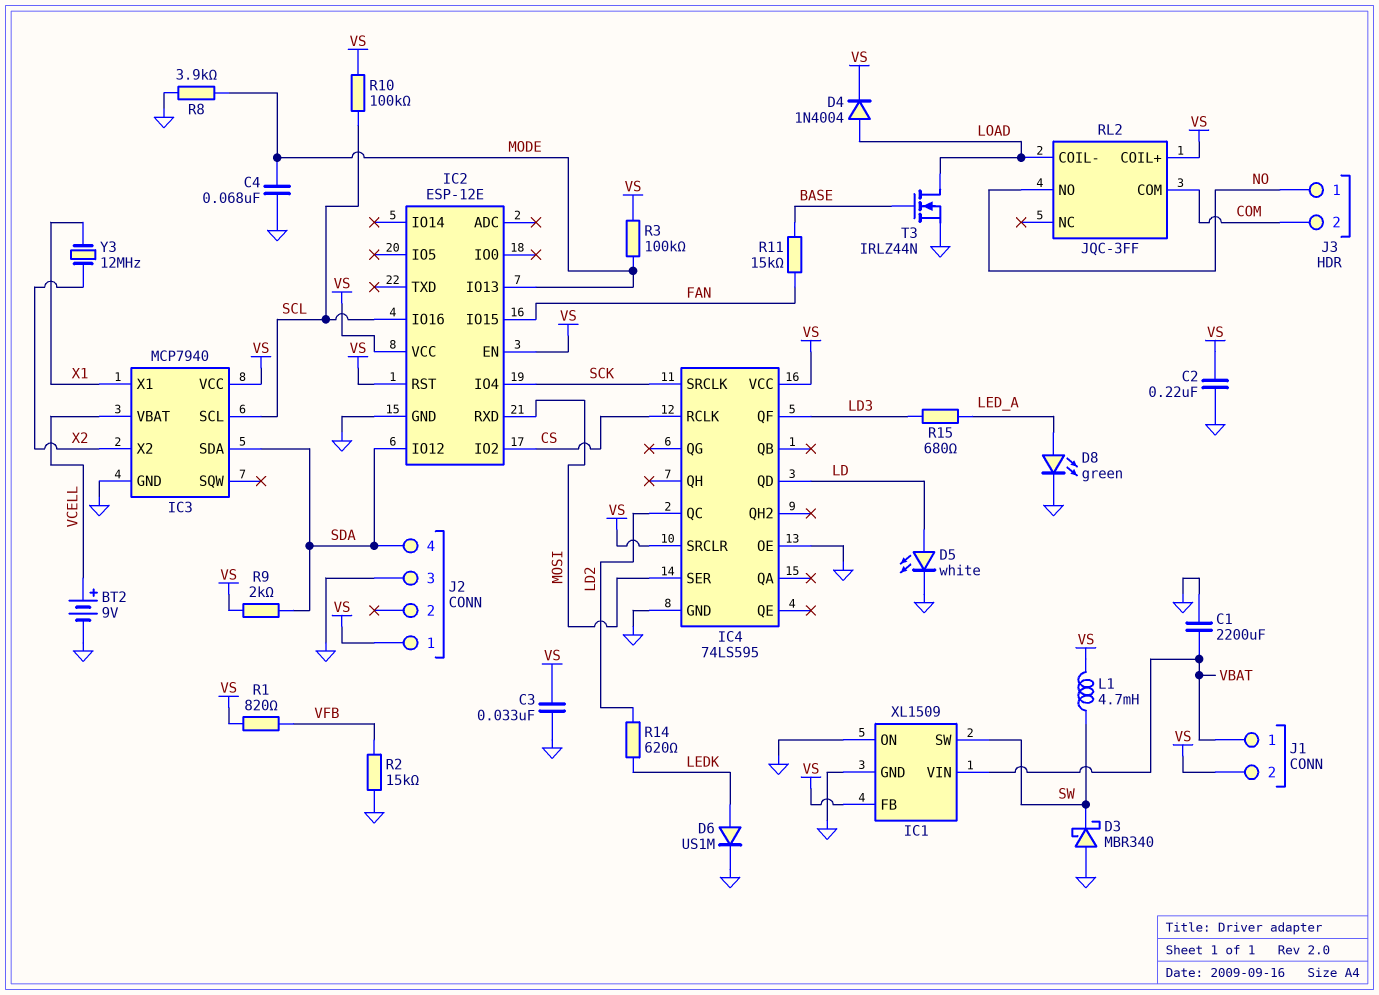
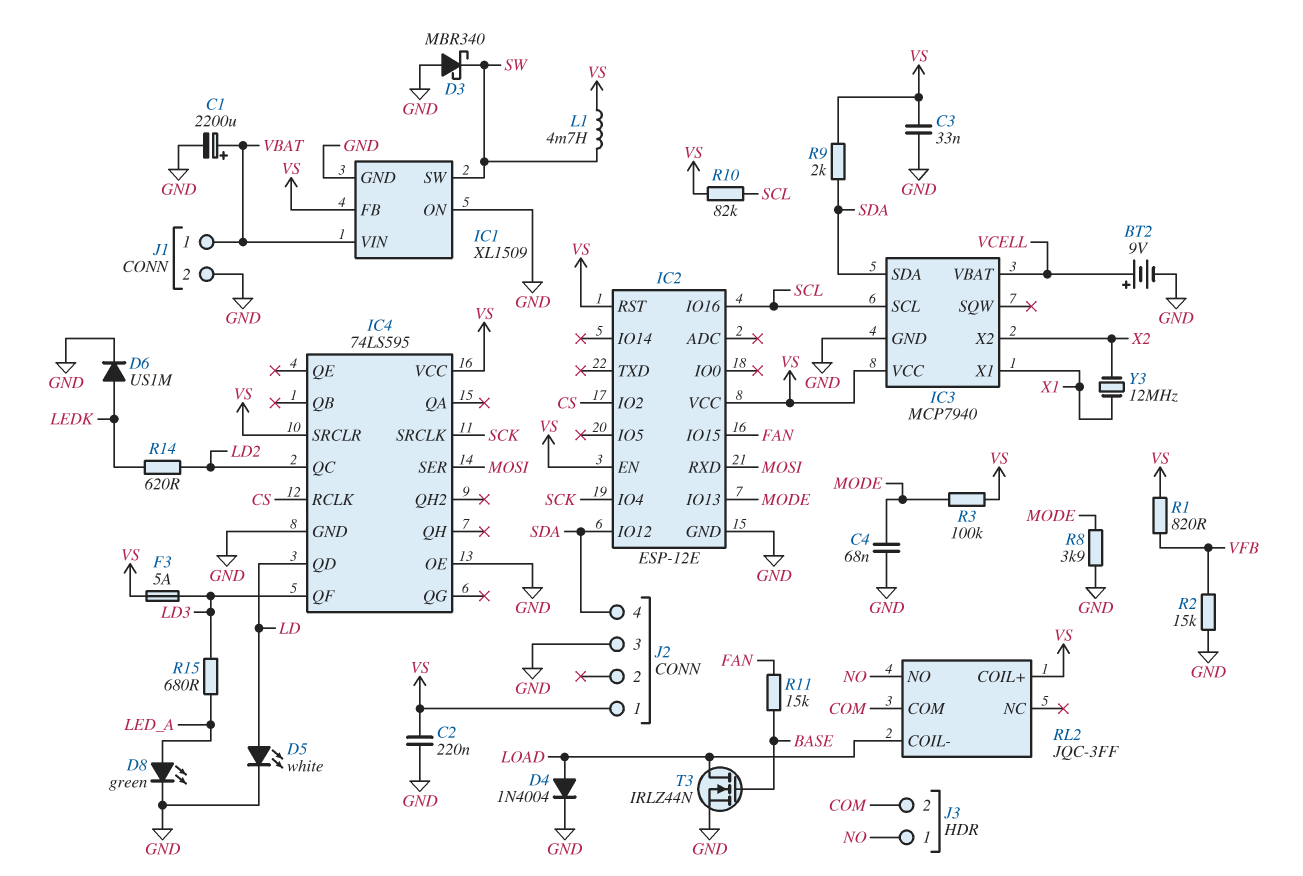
C1: 2200uF (GND, VBAT) -> 2200uF (plus VBAT, minus GND)
D4: diode 1N4004 (A LOAD, K VS) -> diode 1N4004 (A LOAD, K GND)
F3: none -> 5A (LD3, VS)
J1 pin 2: VS -> GND
R10: 100k (SCL, VS) -> 82k (SCL, VS)

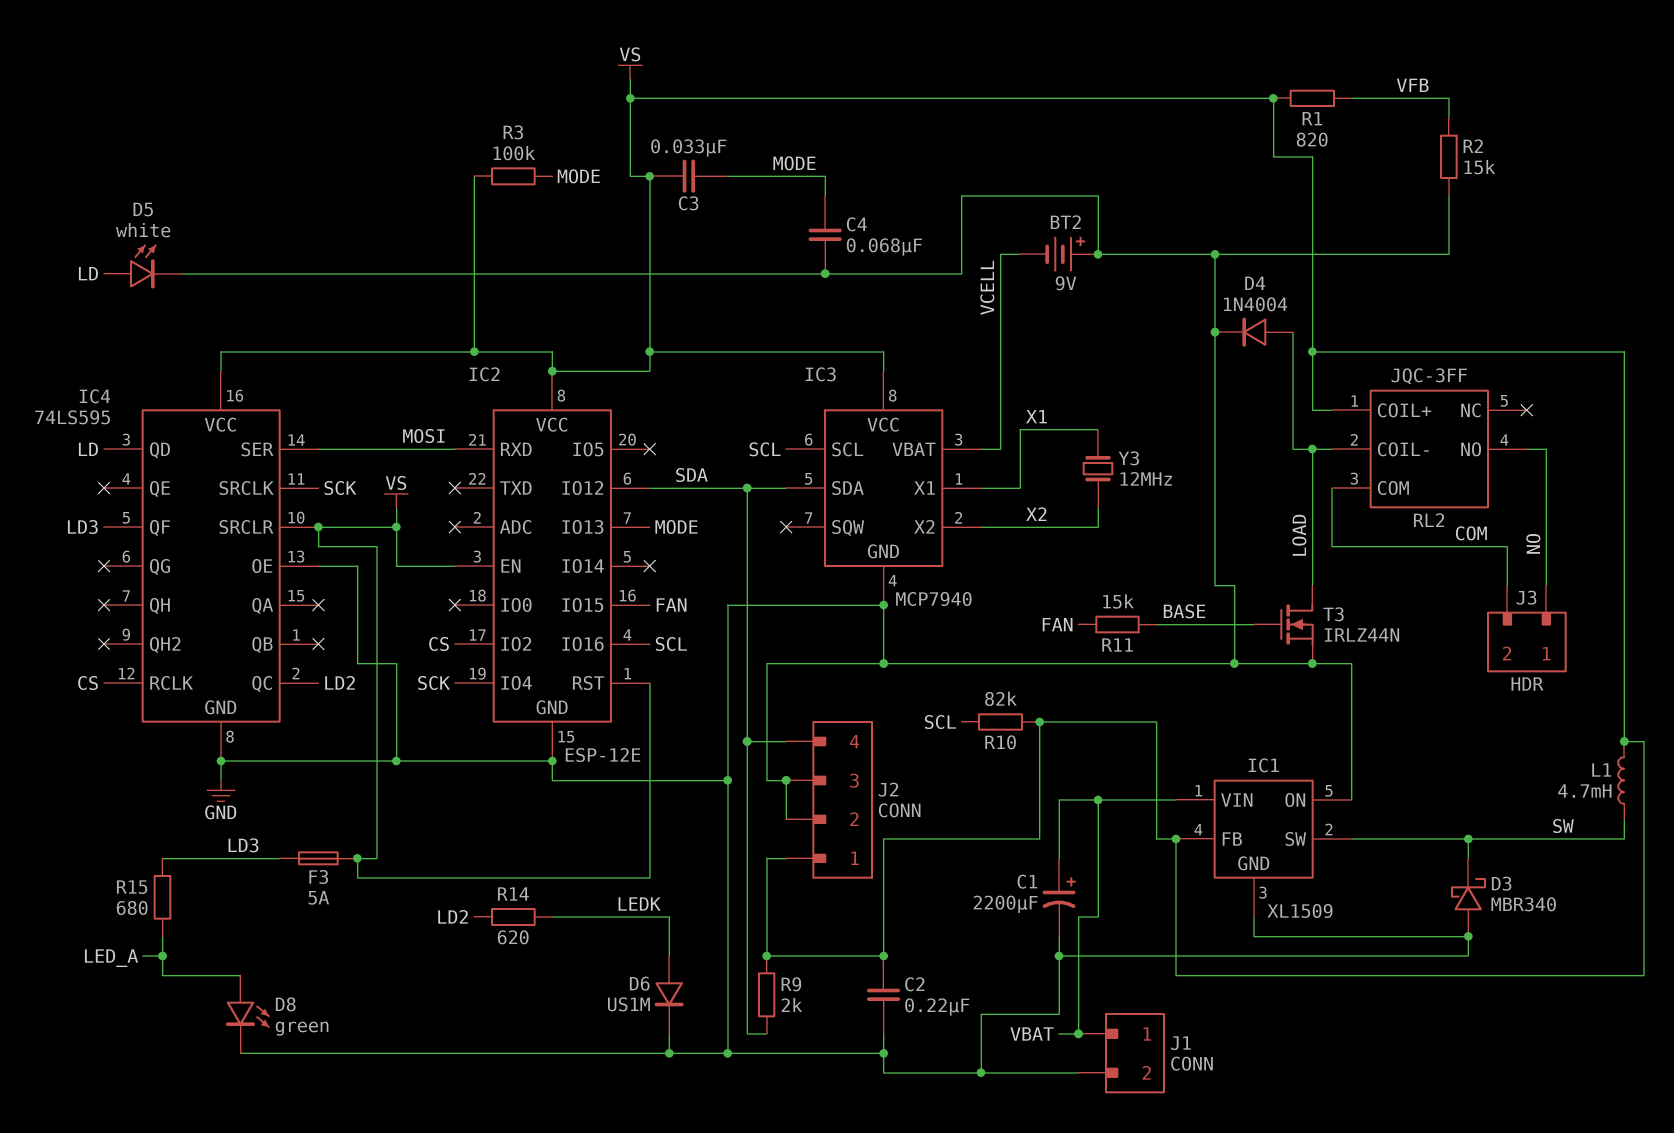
BT2: 9V (plus VCELL, minus GND) -> 9V (plus GND, minus VCELL)
C3: 33nF (GND, VS) -> 33nF (MODE, VS)
J2 pin 2: none -> GND
R8: 3.9k (GND, MODE) -> none

